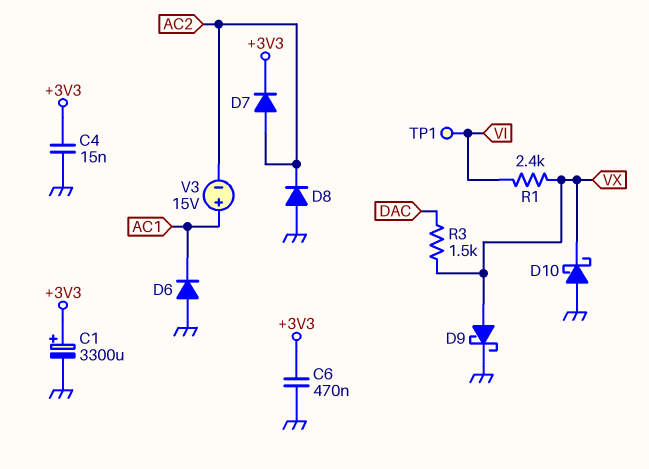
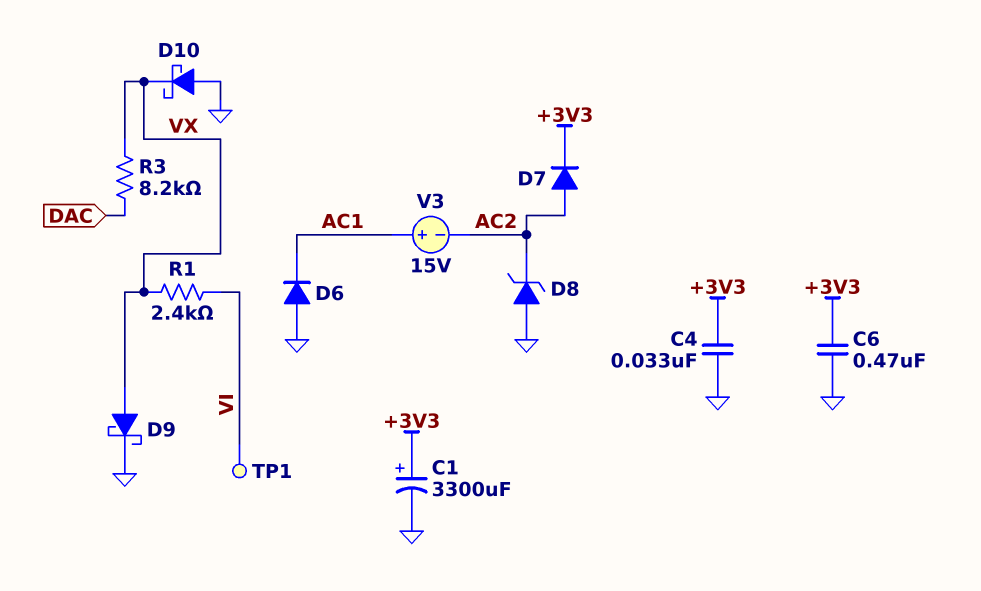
C4: 15nF (+3V3, GND) -> 33nF (+3V3, GND)
D8: diode (A GND, K AC2) -> zener (A GND, K AC2)
R3: 1.5k (DAC, VX) -> 8.2k (DAC, VX)

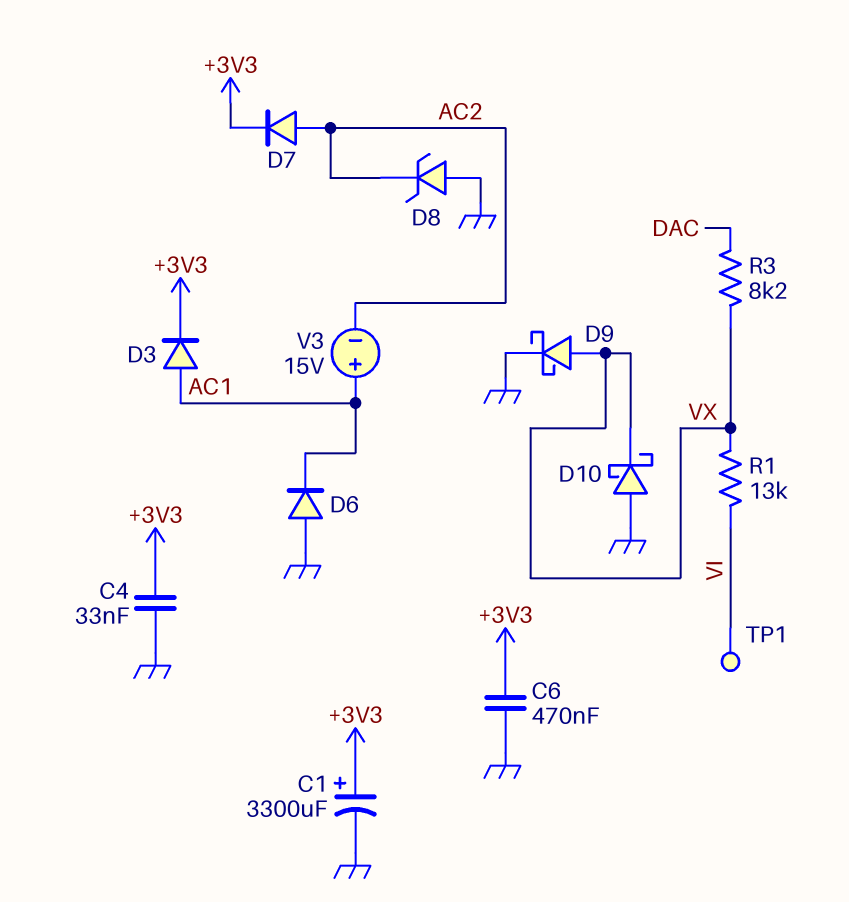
D3: none -> diode (A AC1, K +3V3)
R1: 2.4k (VI, VX) -> 13k (VI, VX)

